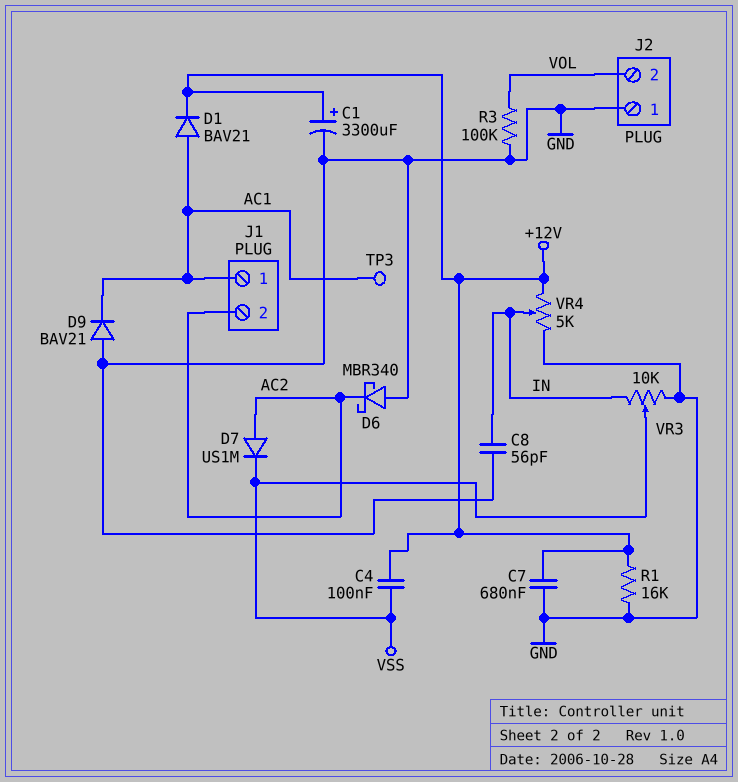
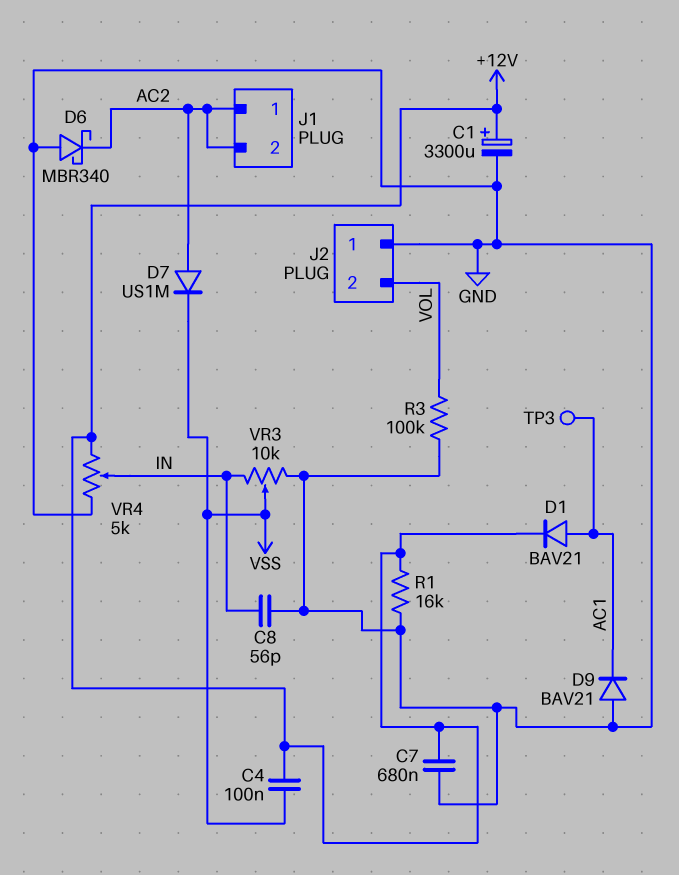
J1 pin 1: AC1 -> AC2

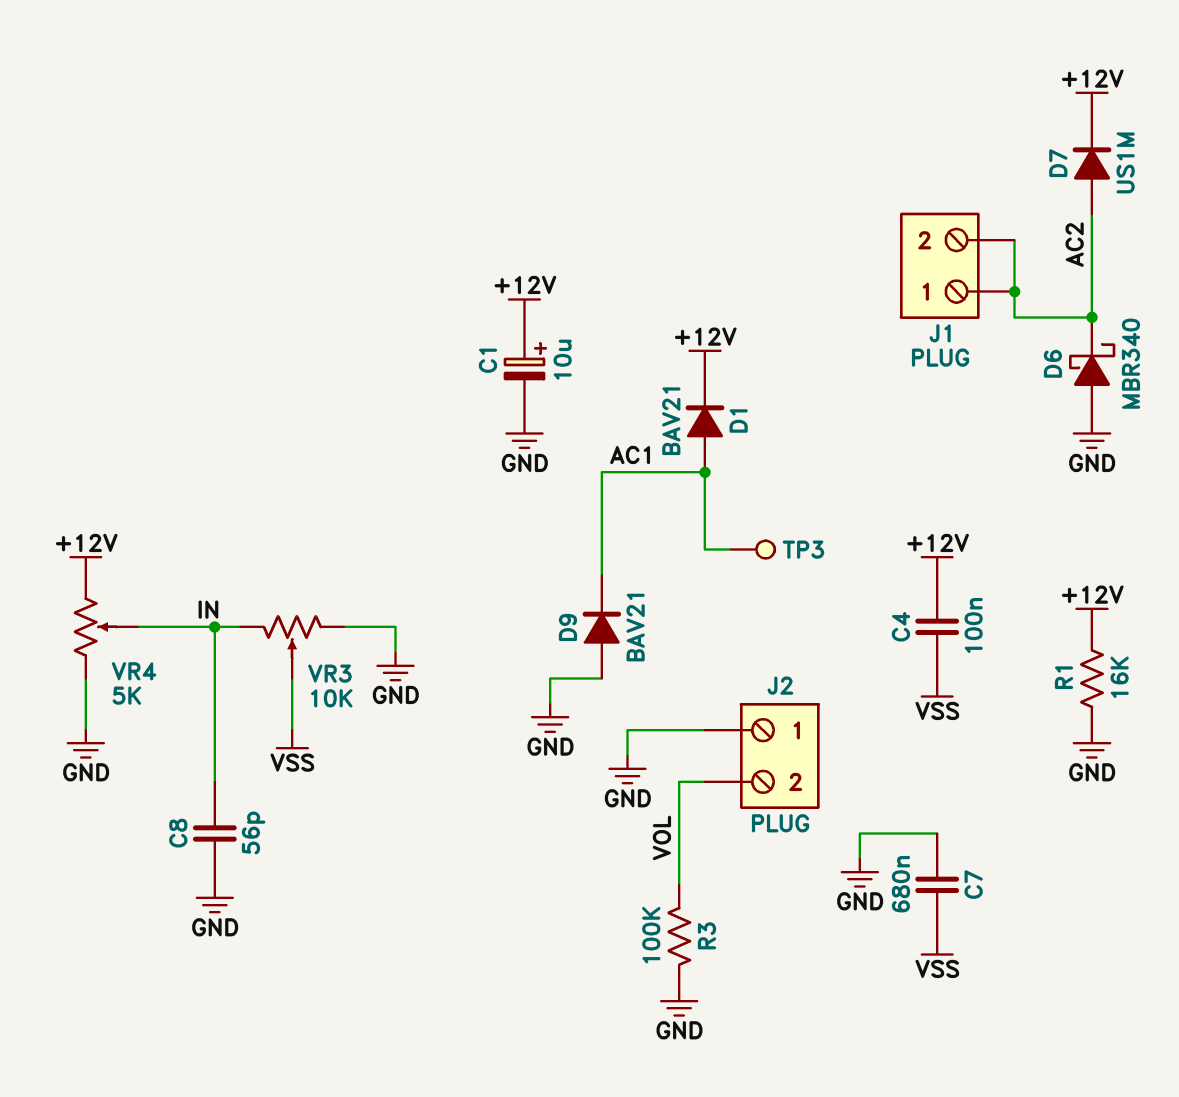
C1: 3300uF (plus +12V, minus GND) -> 10uF (plus +12V, minus GND)
C7: 680nF (+12V, GND) -> 680nF (GND, VSS)
D7: diode US1M (A AC2, K VSS) -> diode US1M (A AC2, K +12V)

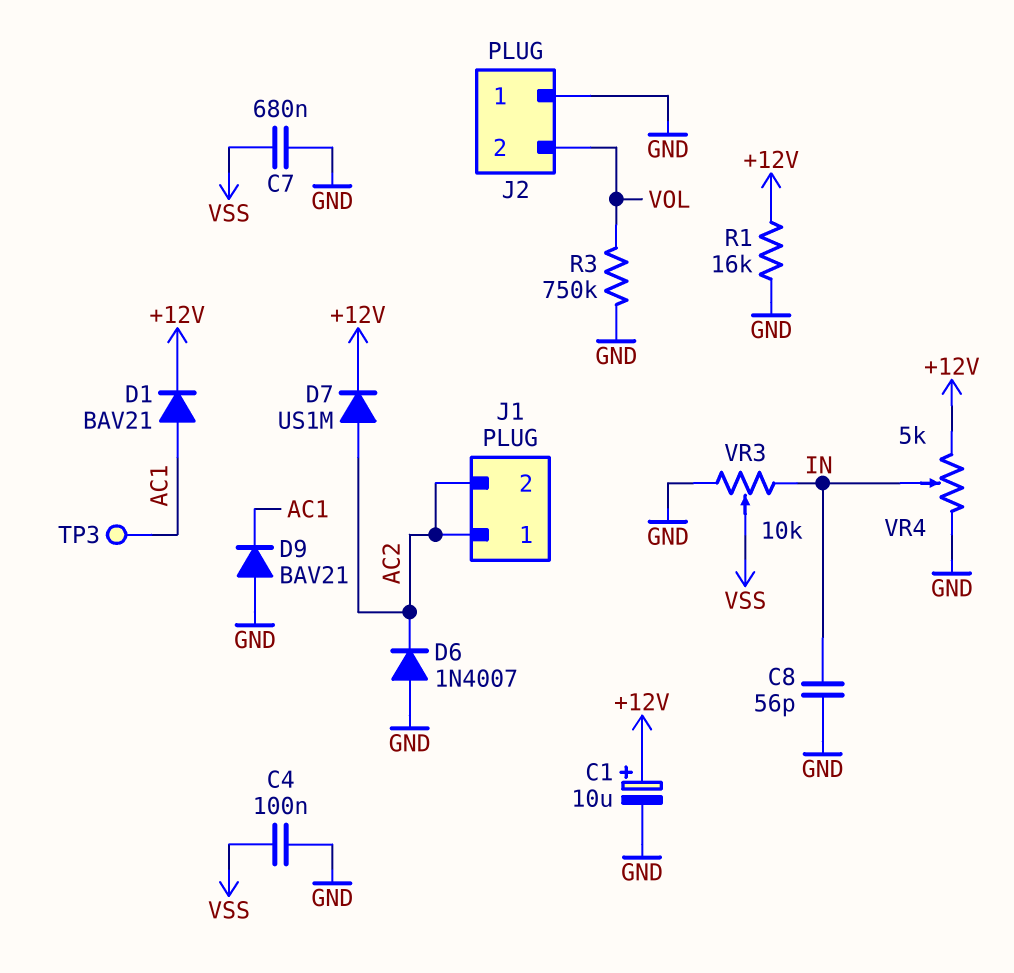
C4: 100nF (+12V, VSS) -> 100nF (GND, VSS)
D6: schottky MBR340 (A GND, K AC2) -> diode 1N4007 (A GND, K AC2)
R3: 100k (GND, VOL) -> 750k (GND, VOL)

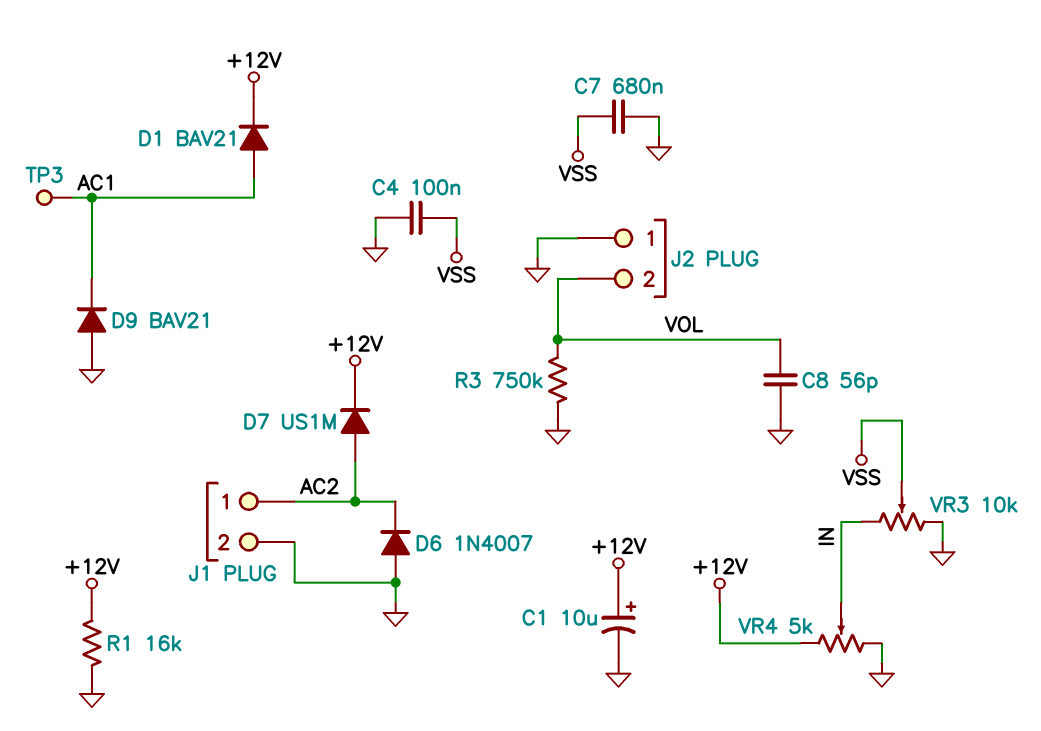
C8: 56pF (GND, IN) -> 56pF (GND, VOL)
J1 pin 2: AC2 -> GND

